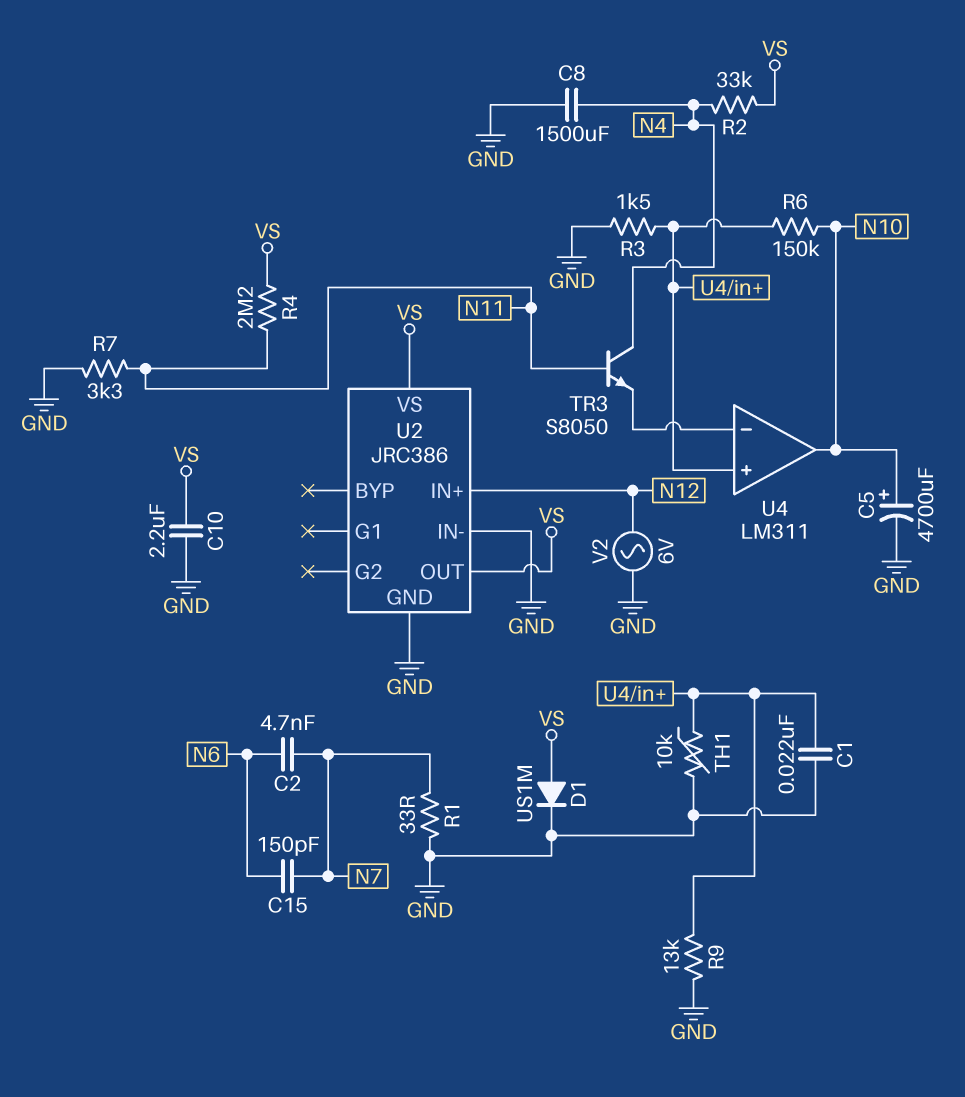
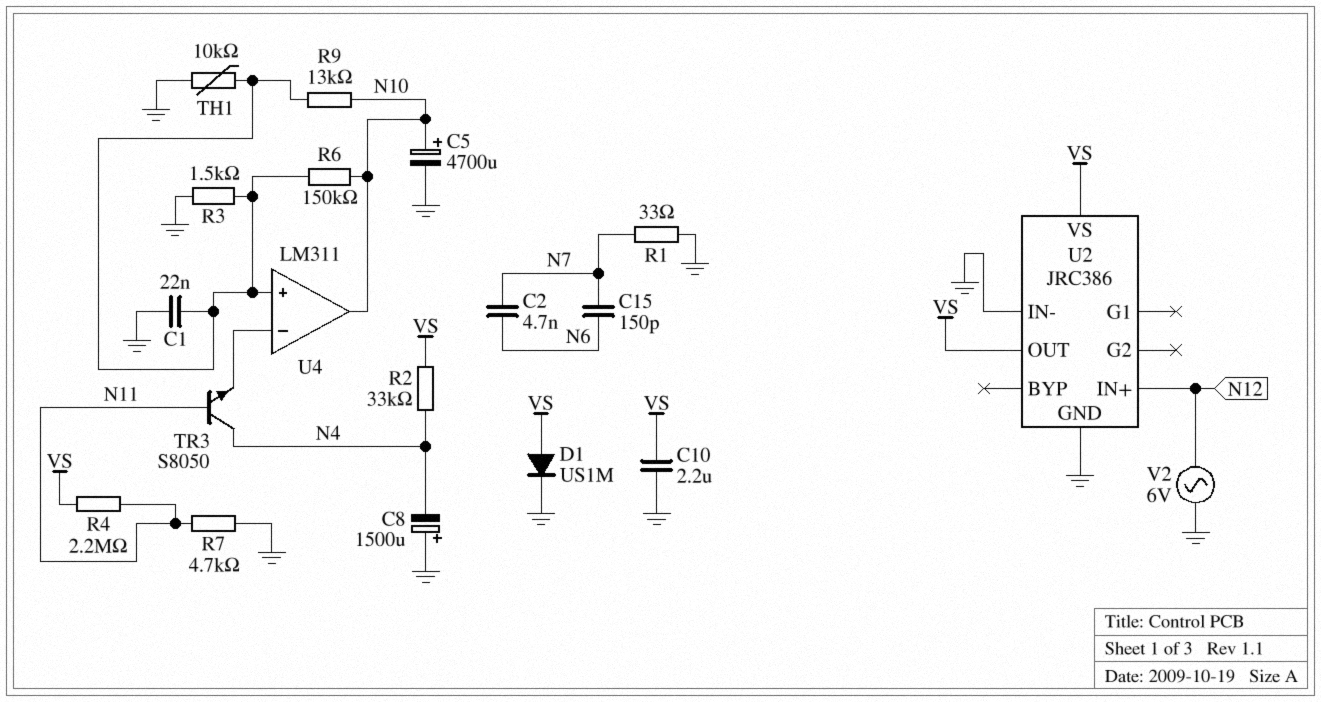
C8: 1500uF (GND, N4) -> 1500uF (plus GND, minus N4)
R7: 3.3k (GND, N11) -> 4.7k (GND, N11)
R9: 13k (GND, U4/in+) -> 13k (N10, U4/in+)

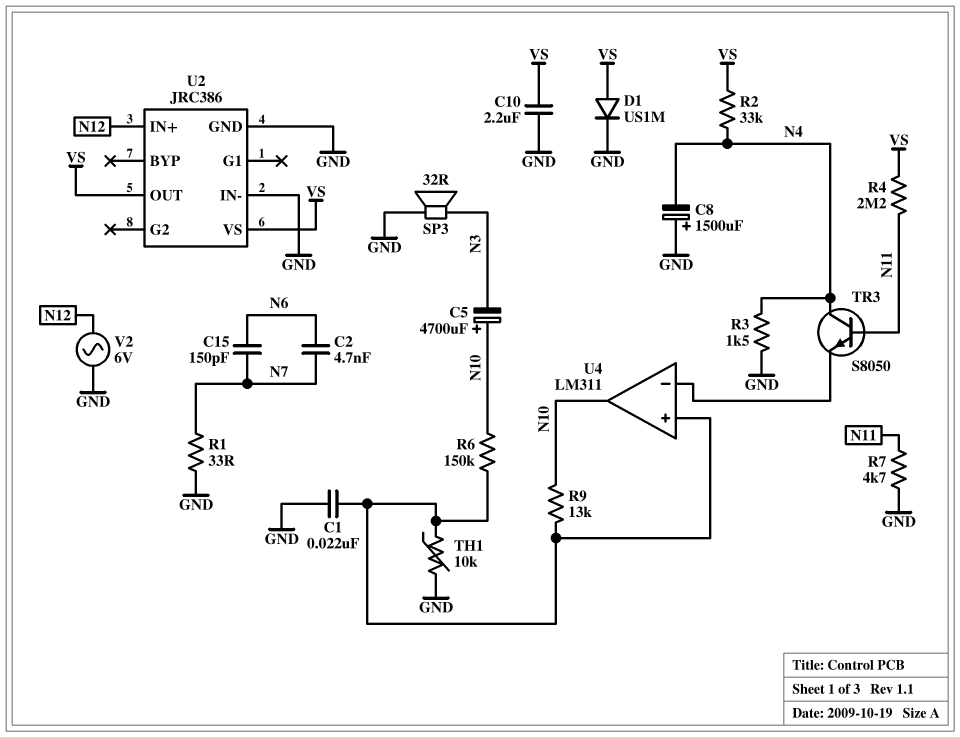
C5: 4700uF (plus N10, minus GND) -> 4700uF (plus N10, minus N3)
R3: 1.5k (GND, U4/in+) -> 1.5k (GND, N4)
SP3: none -> speaker 32R (GND, N3)

